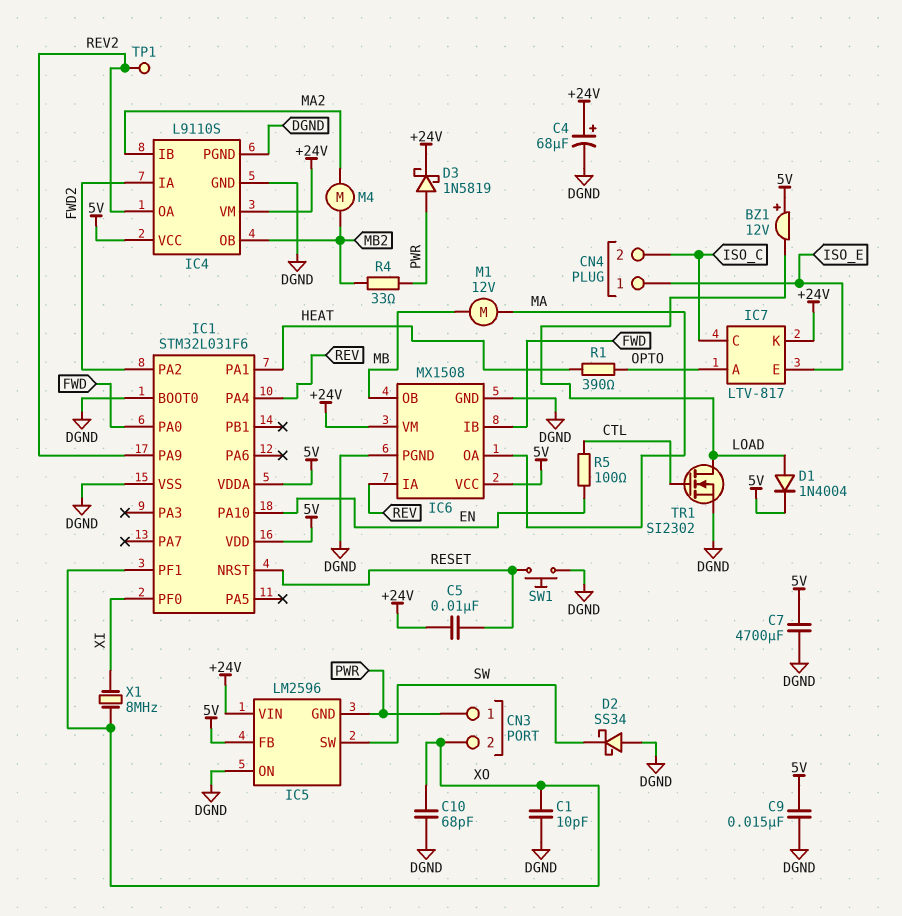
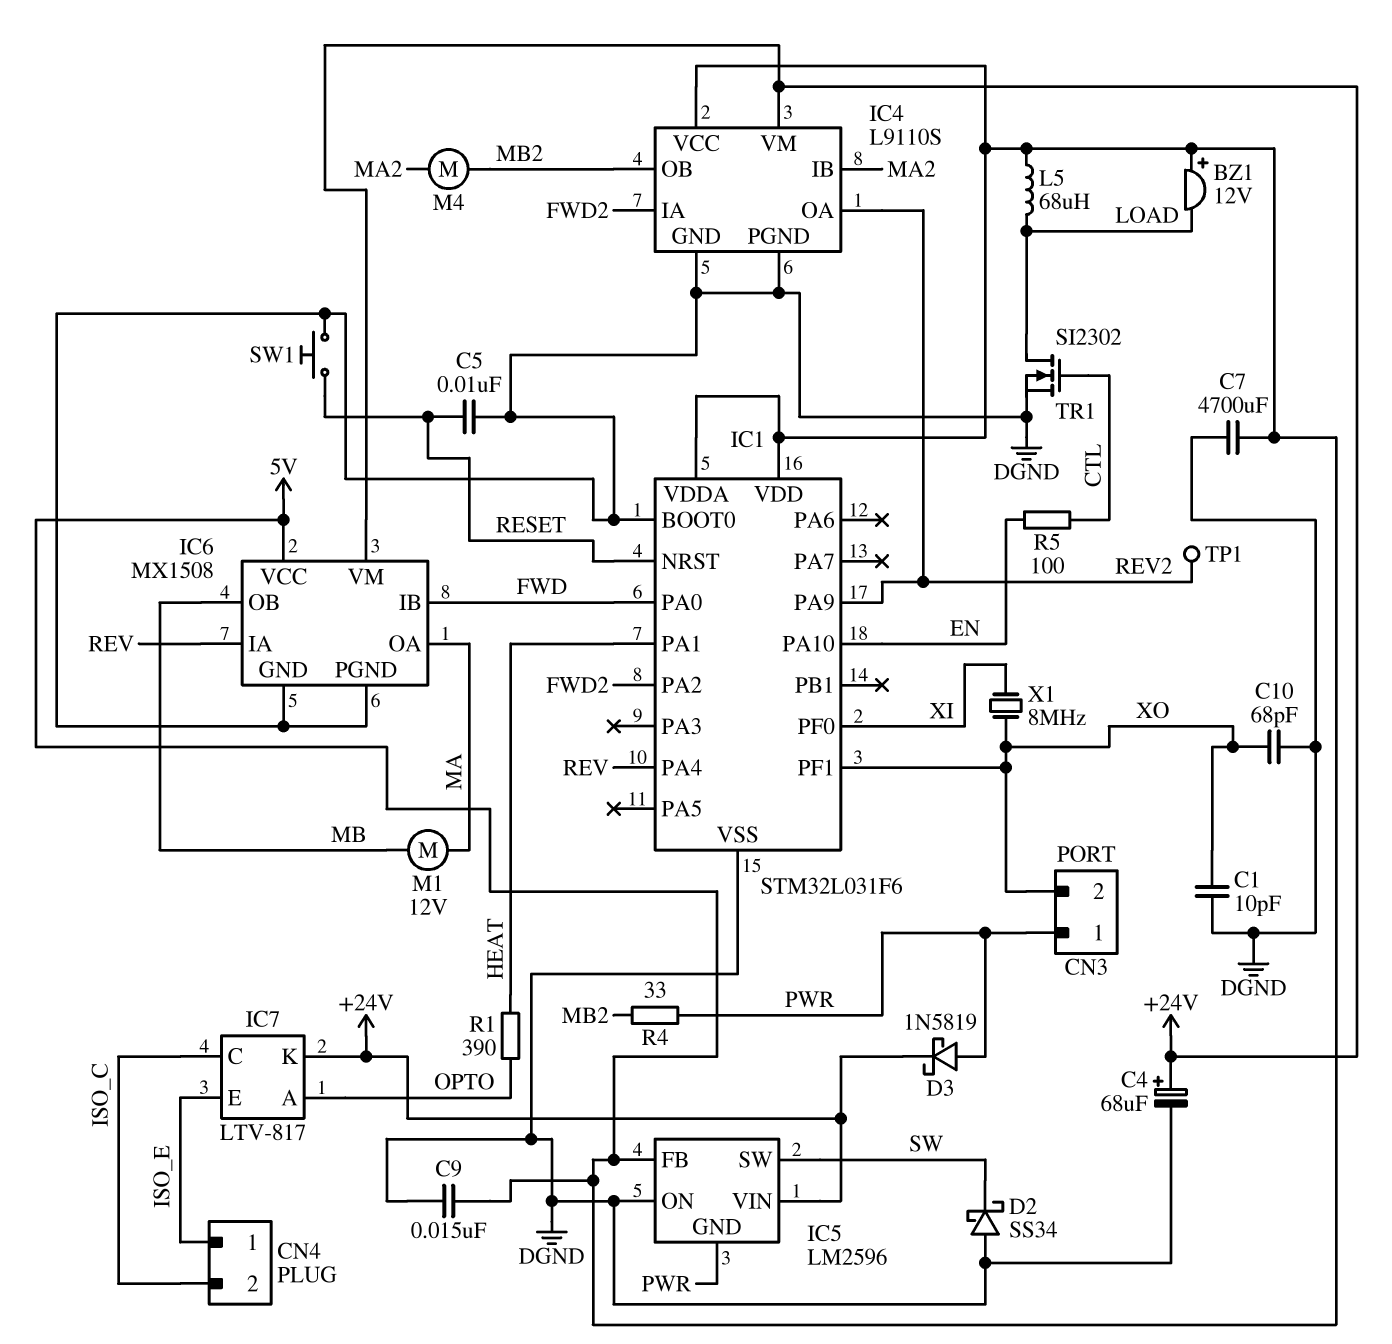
C5: 10nF (+24V, RESET) -> 10nF (DGND, RESET)
D1: diode 1N4004 (A LOAD, K 5V) -> none
L5: none -> 68uH (5V, LOAD)

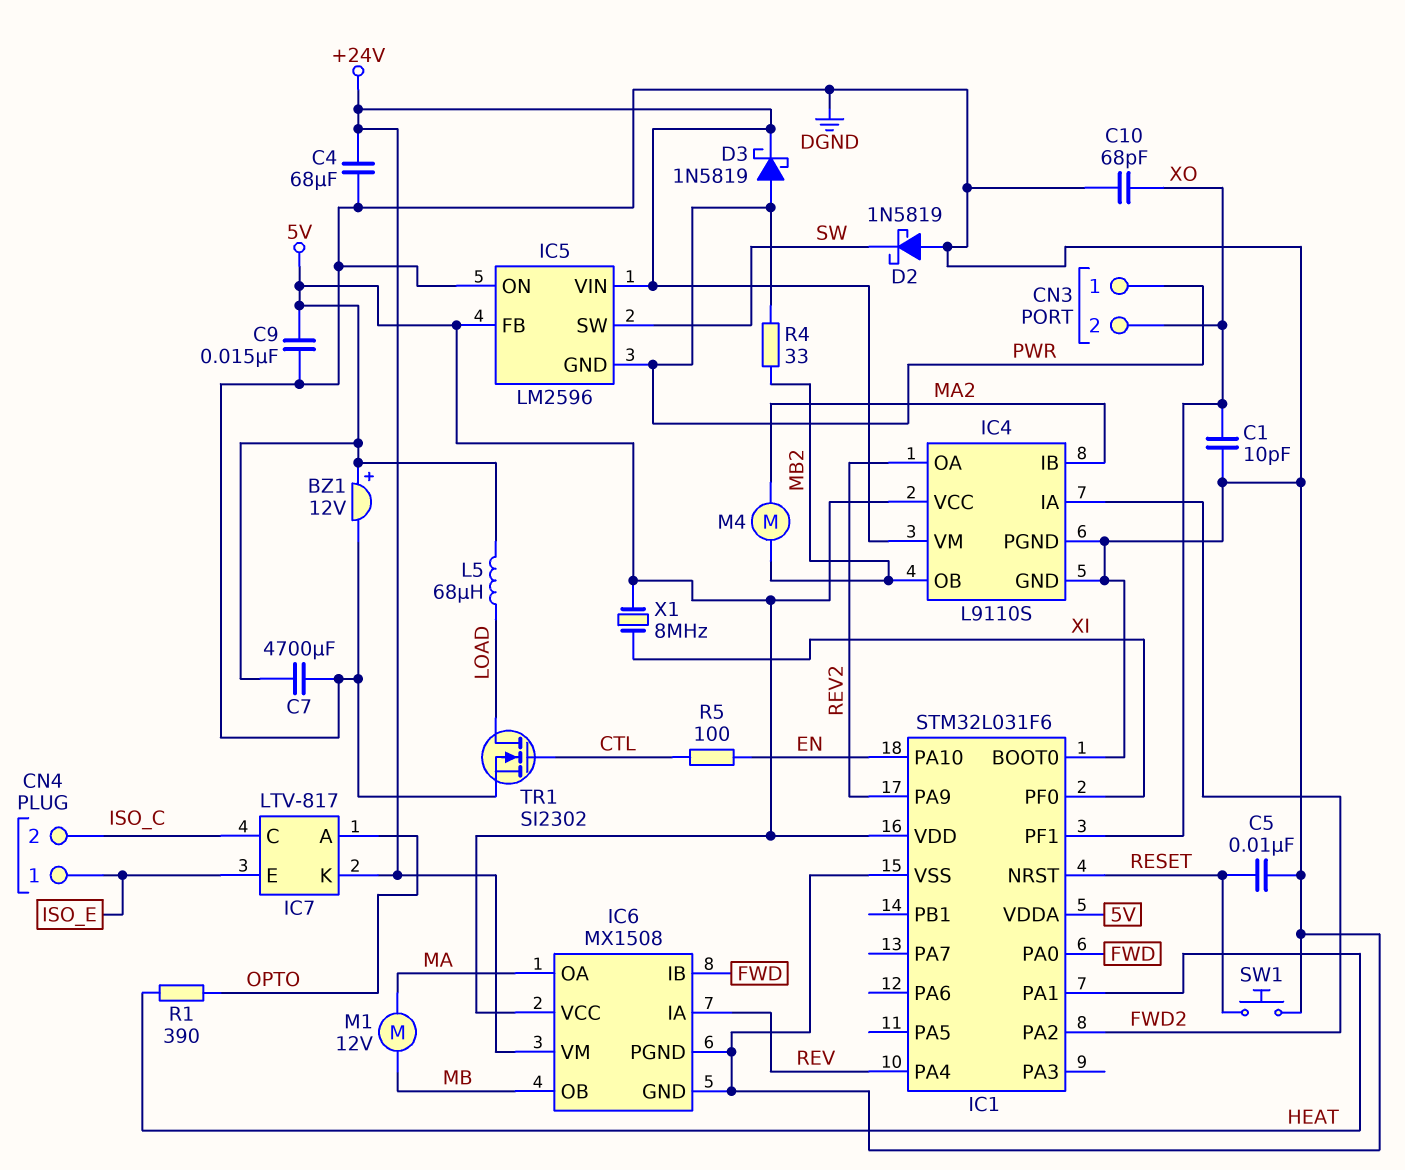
BZ1: buzzer 12V (plus 5V, minus LOAD) -> buzzer 12V (plus 5V, minus DGND)
C4: 68uF (plus +24V, minus DGND) -> 68uF (+24V, DGND)
D2: schottky SS34 (A DGND, K SW) -> schottky 1N5819 (A DGND, K SW)
TP1: test point (REV2) -> none
X1: 8MHz (XI, XO) -> 8MHz (5V, XI)

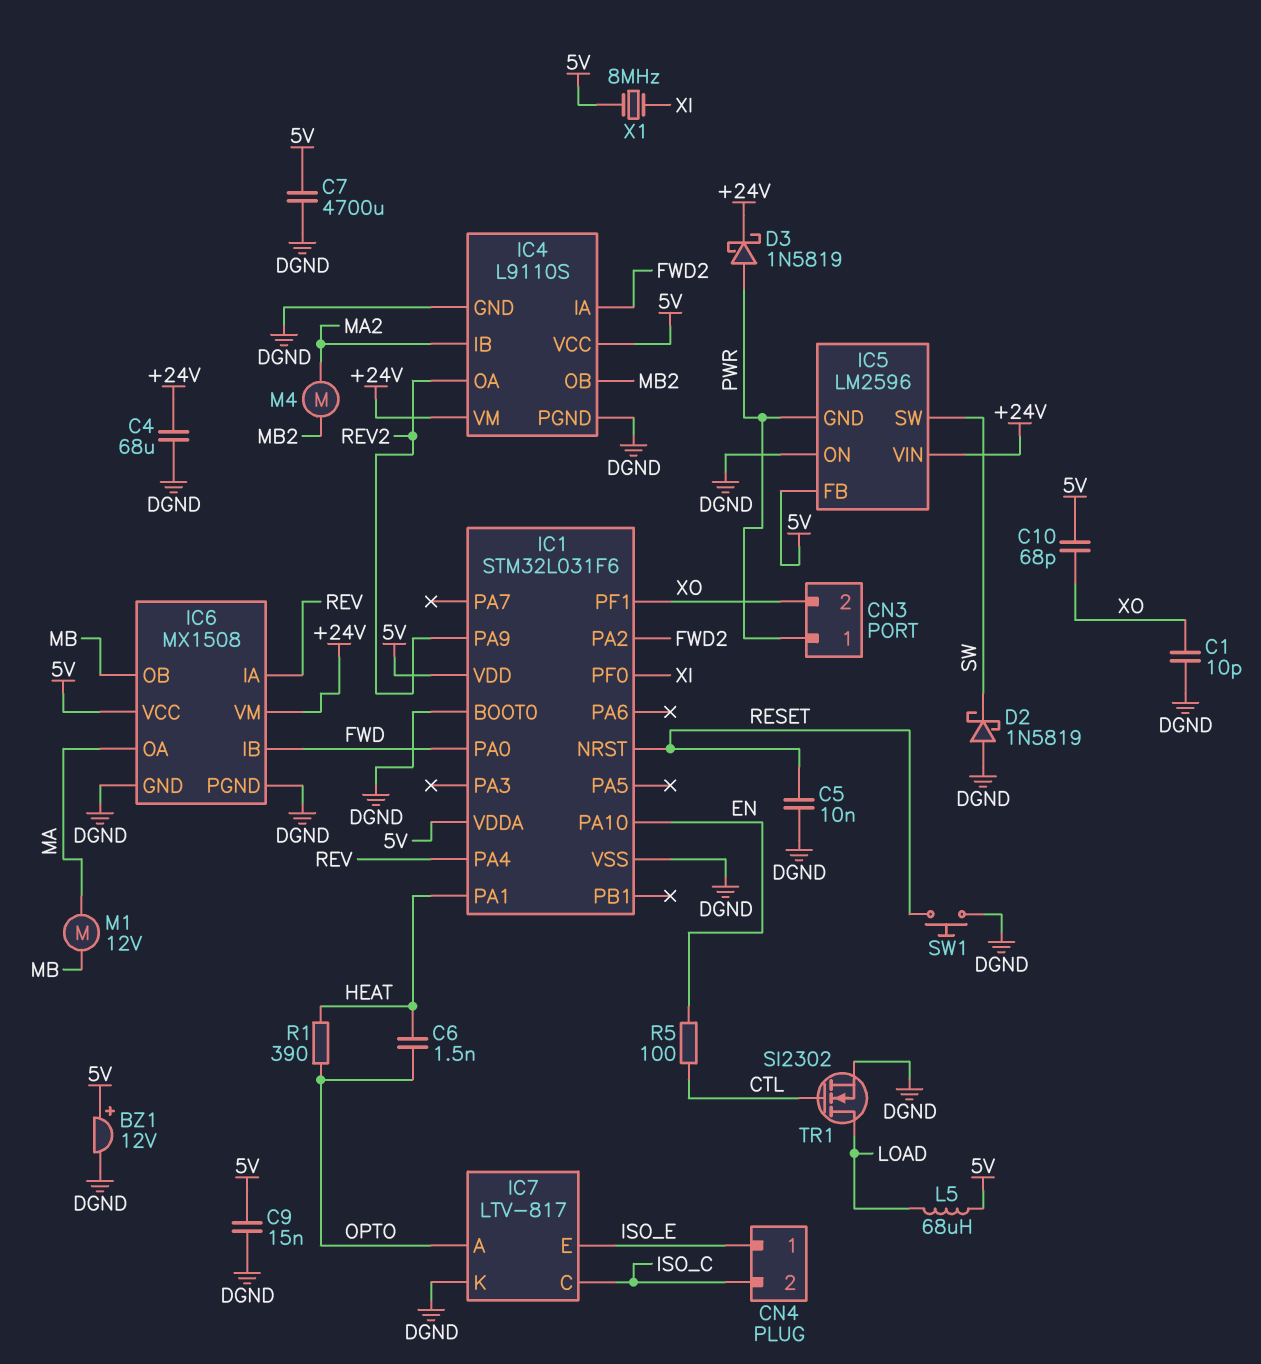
C6: none -> 1.5nF (HEAT, OPTO)
C10: 68pF (DGND, XO) -> 68pF (5V, XO)
IC7 pin K: +24V -> DGND
R4: 33 (MB2, PWR) -> none

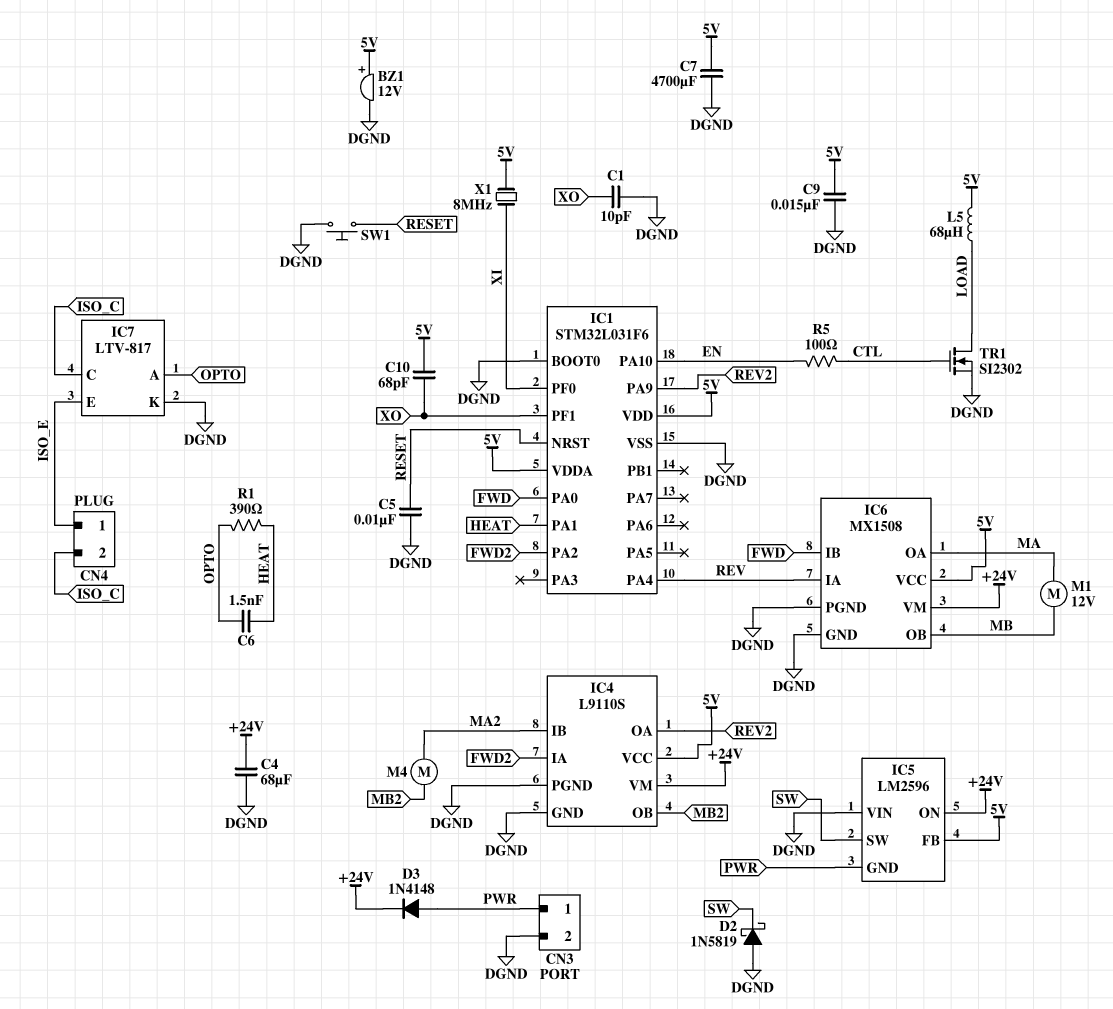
CN3 pin 2: XO -> DGND
D3: schottky 1N5819 (A PWR, K +24V) -> diode 1N4148 (A PWR, K +24V)
IC5 pin ON: DGND -> +24V
IC5 pin VIN: +24V -> DGND

